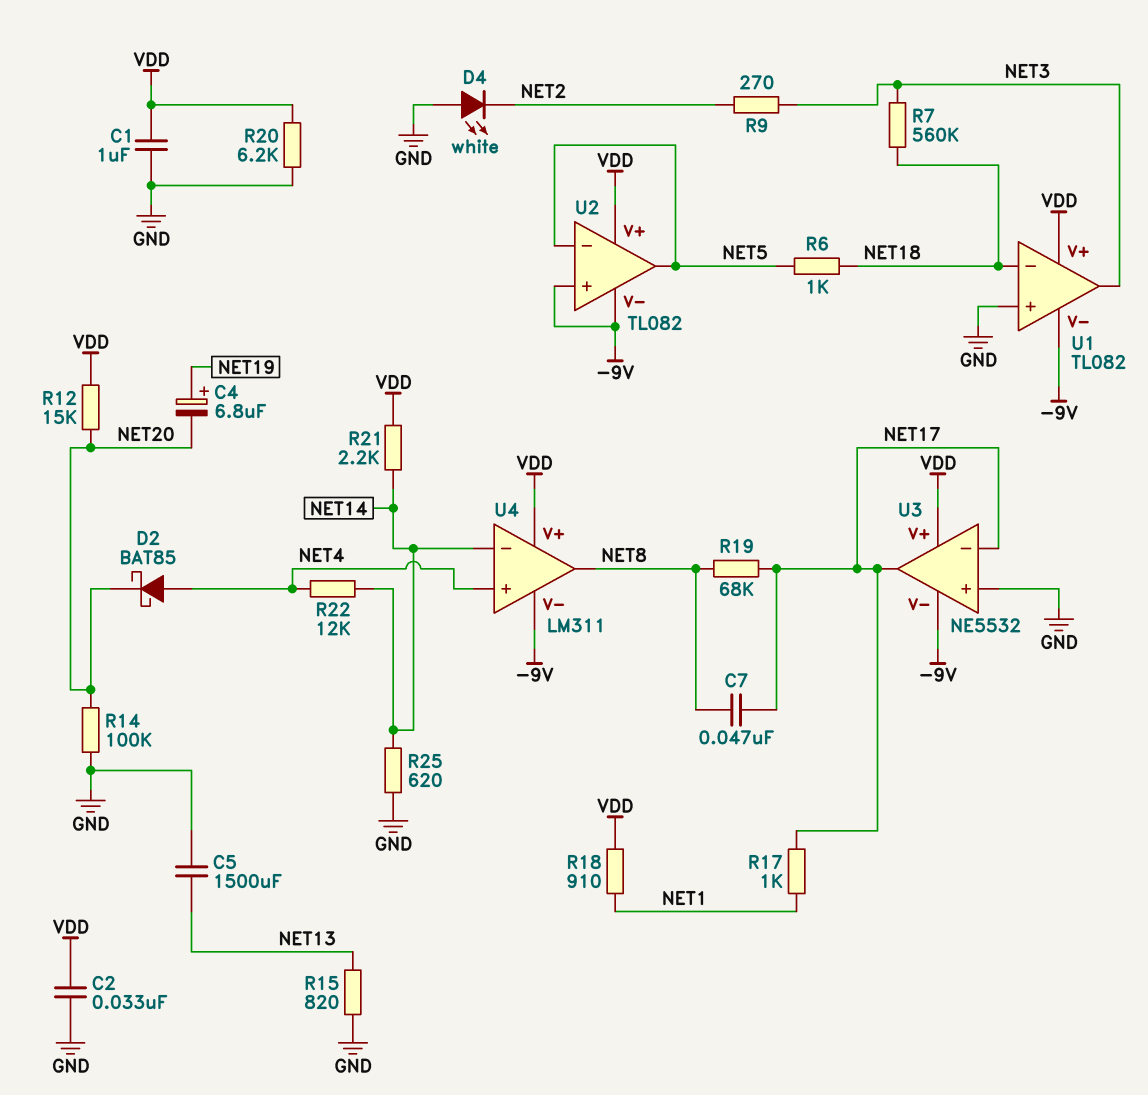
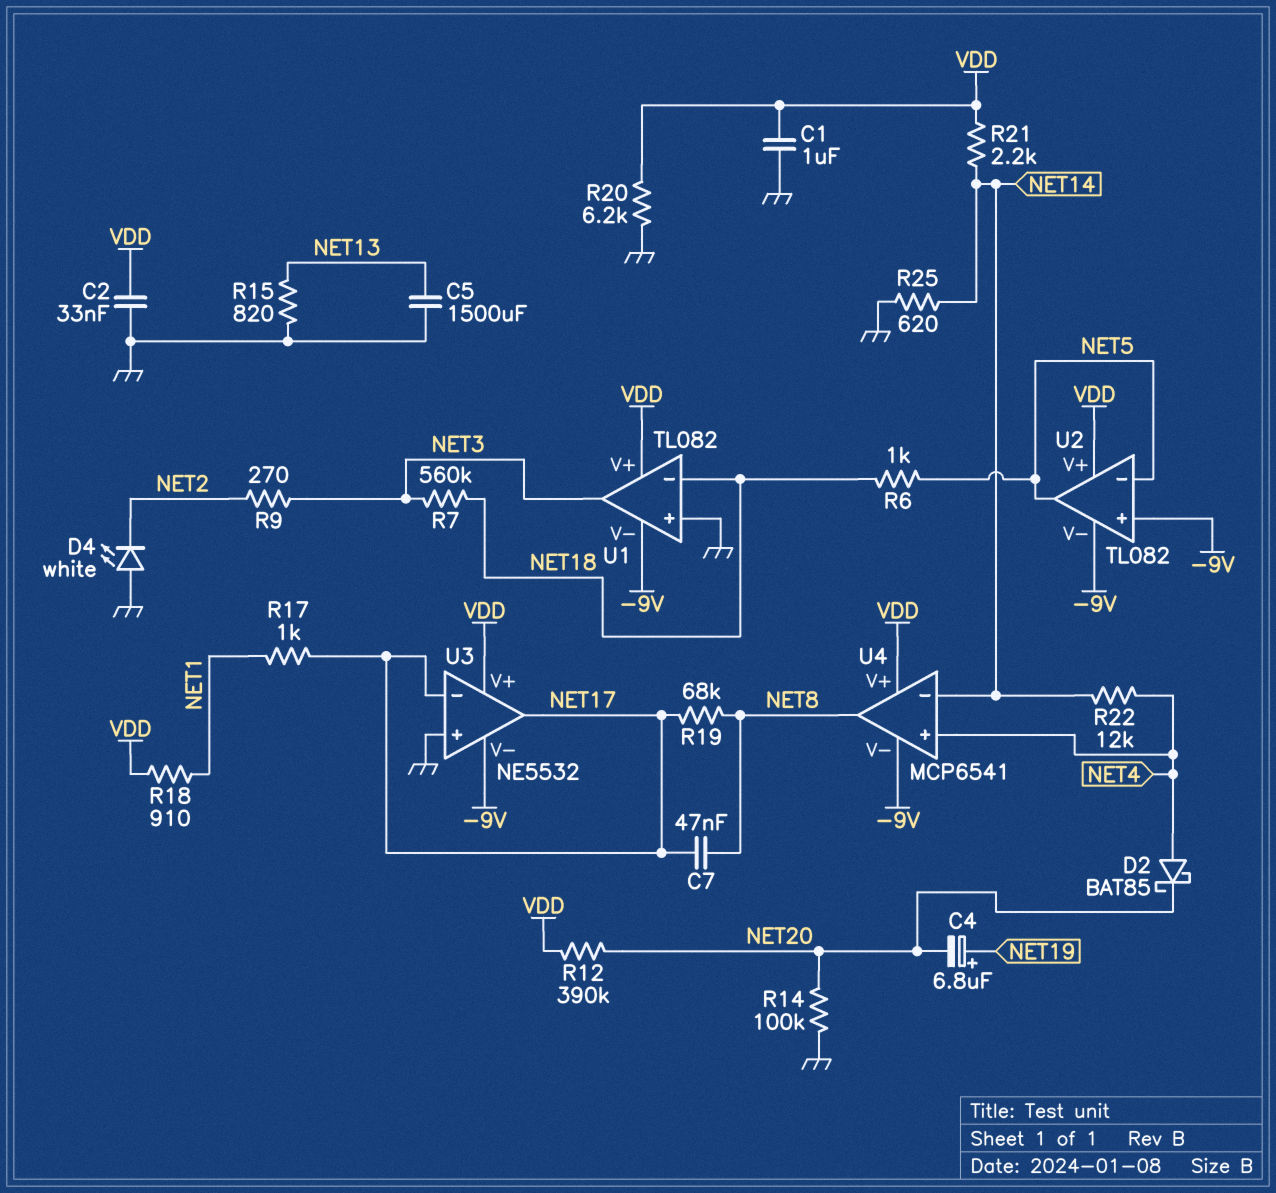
R12: 15k (NET20, VDD) -> 390k (NET20, VDD)
U4: LM311 -> MCP6541

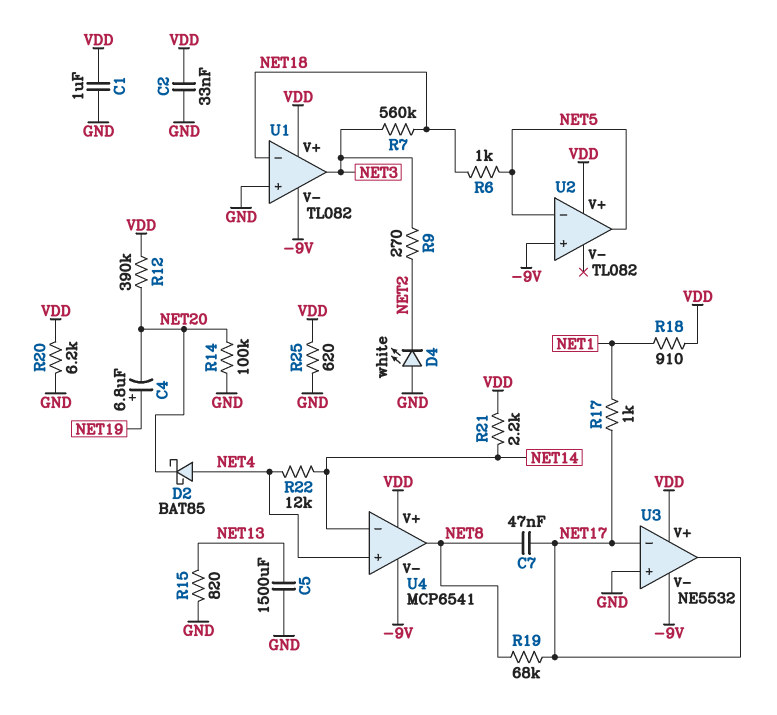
R25: 620 (GND, NET14) -> 620 (GND, VDD)
U2 pin V-: -9V -> none

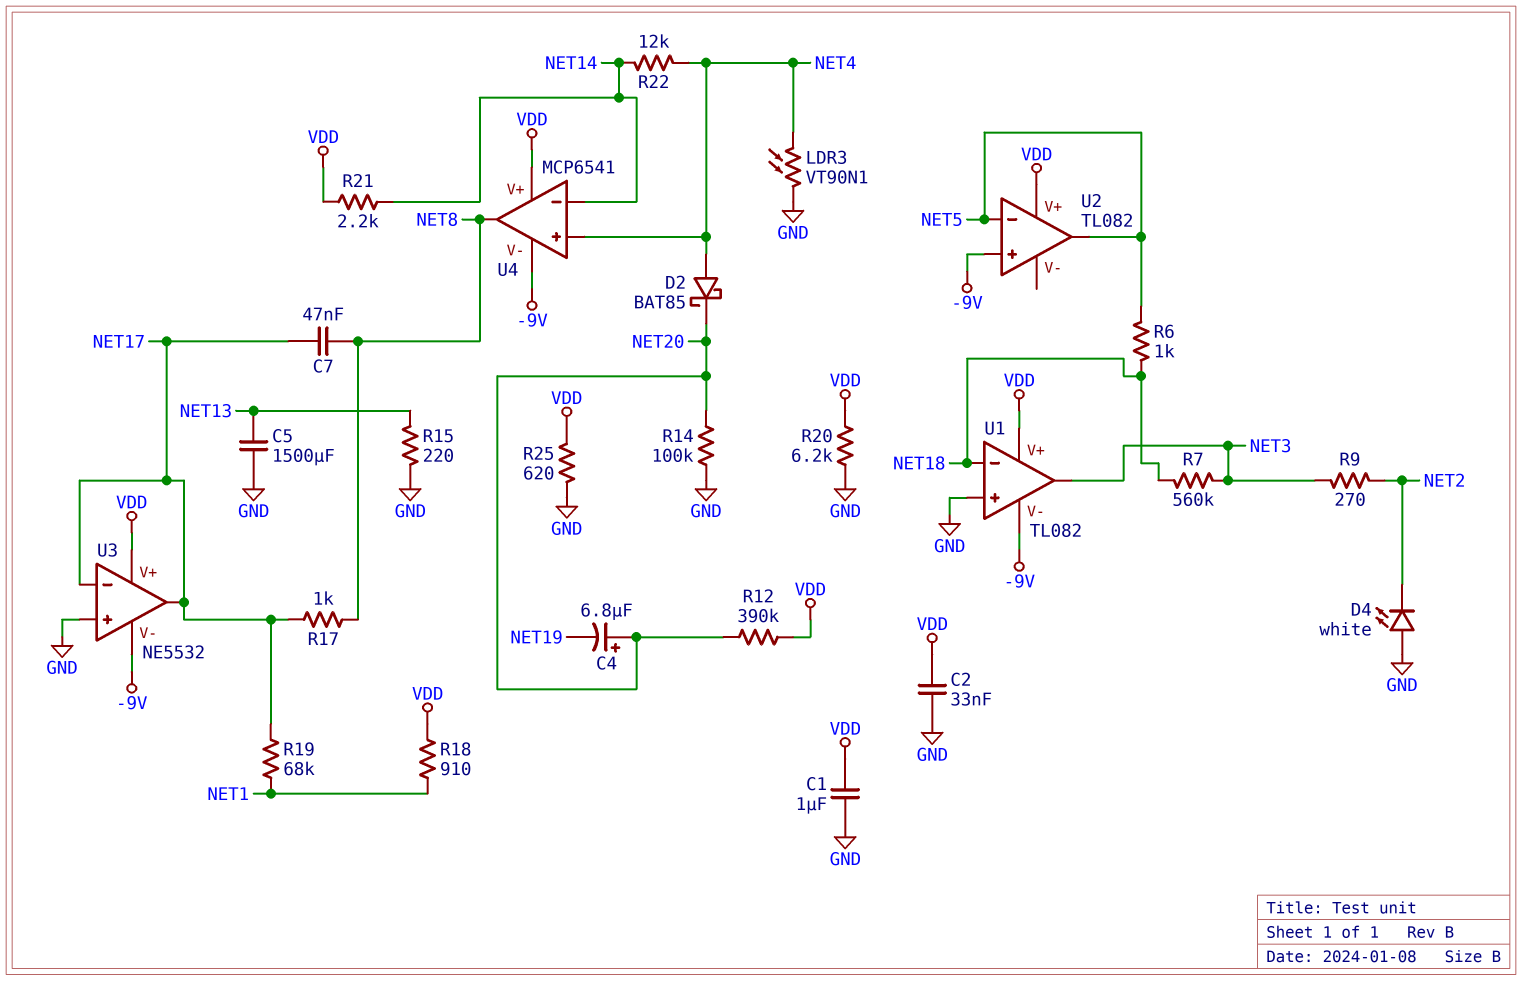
C4: 6.8uF (plus NET19, minus NET20) -> 6.8uF (plus NET20, minus NET19)
LDR3: none -> VT90N1 (GND, NET4)
R15: 820 (GND, NET13) -> 220 (GND, NET13)
R17: 1k (NET1, NET17) -> 1k (NET8, NET17)
R19: 68k (NET8, NET17) -> 68k (NET1, NET17)

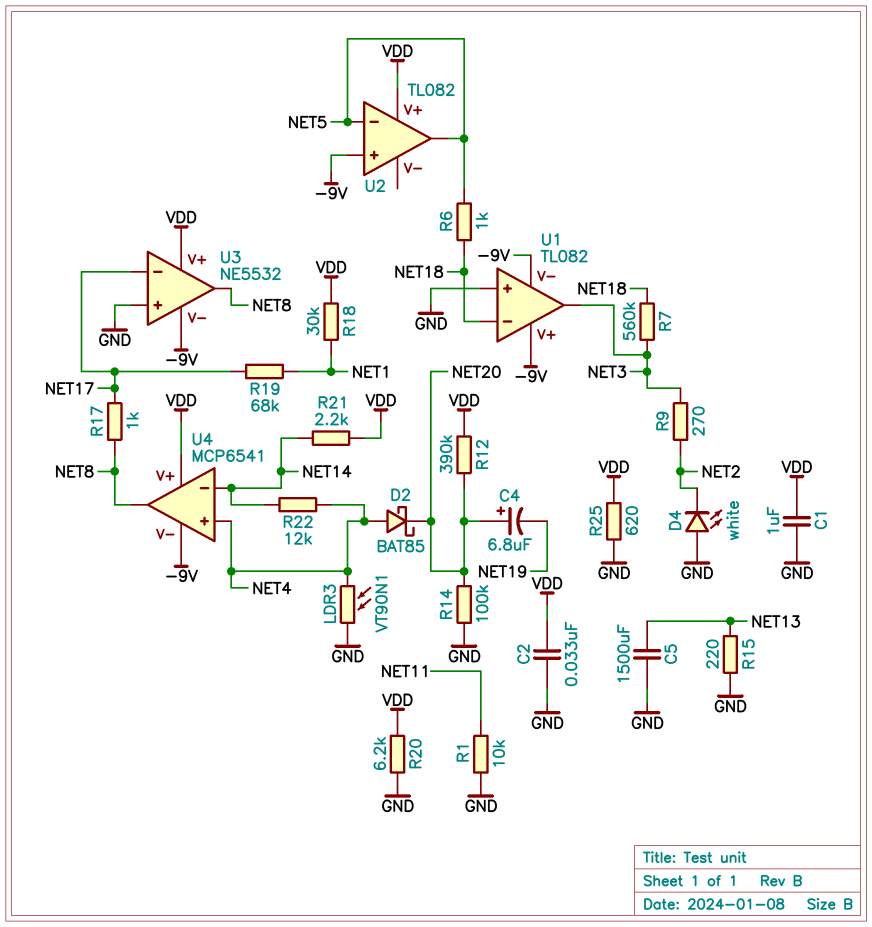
C7: 47nF (NET8, NET17) -> none
R1: none -> 10k (GND, NET11)
R18: 910 (NET1, VDD) -> 30k (NET1, VDD)
U1 pin V+: VDD -> -9V
U3 pin out: NET17 -> NET8

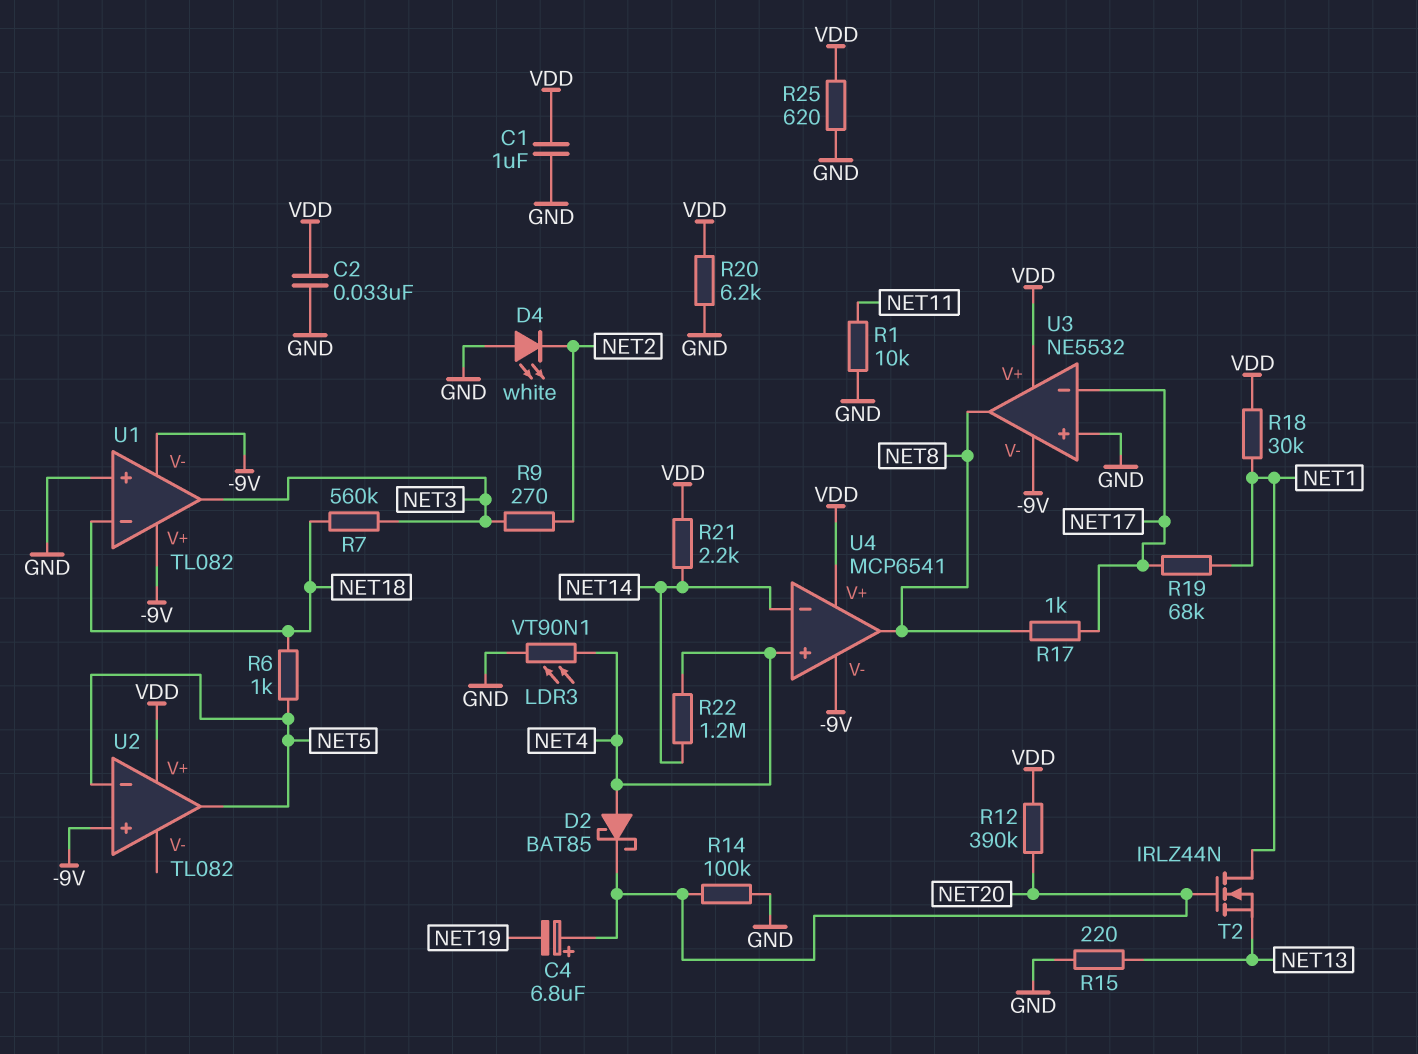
C5: 1500uF (GND, NET13) -> none
R22: 12k (NET4, NET14) -> 1.2M (NET4, NET14)
T2: none -> NMOS IRLZ44N (G NET20, D NET1, S NET13)

